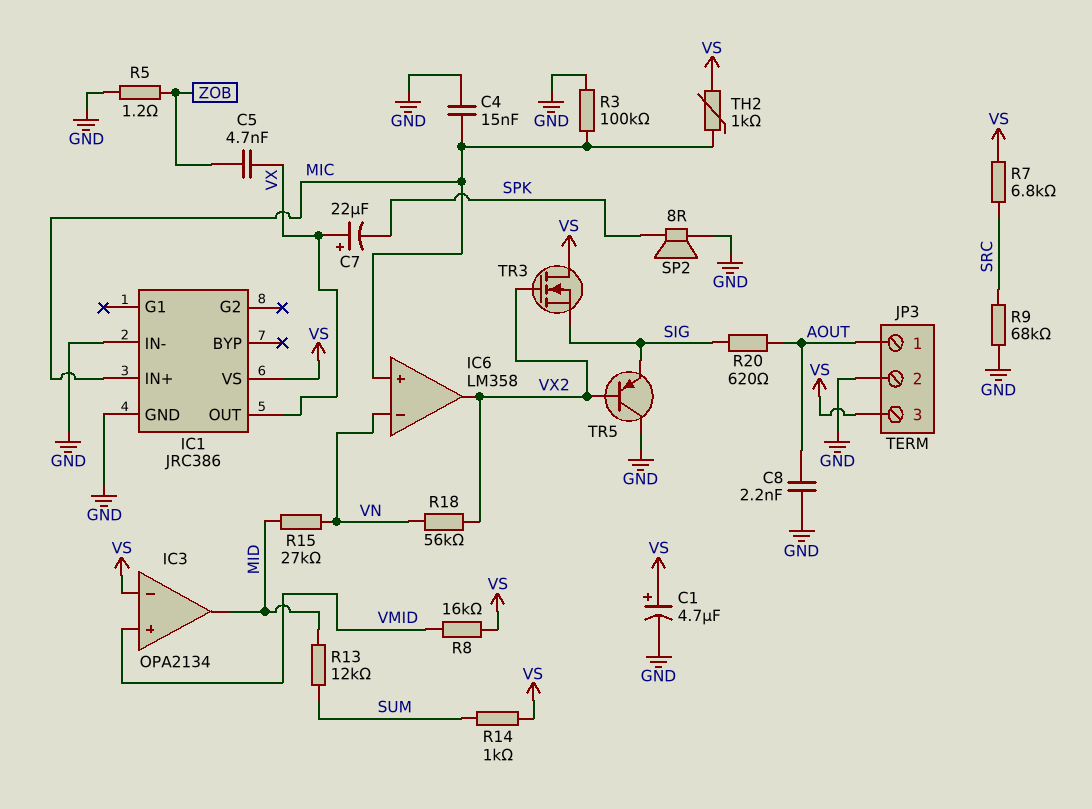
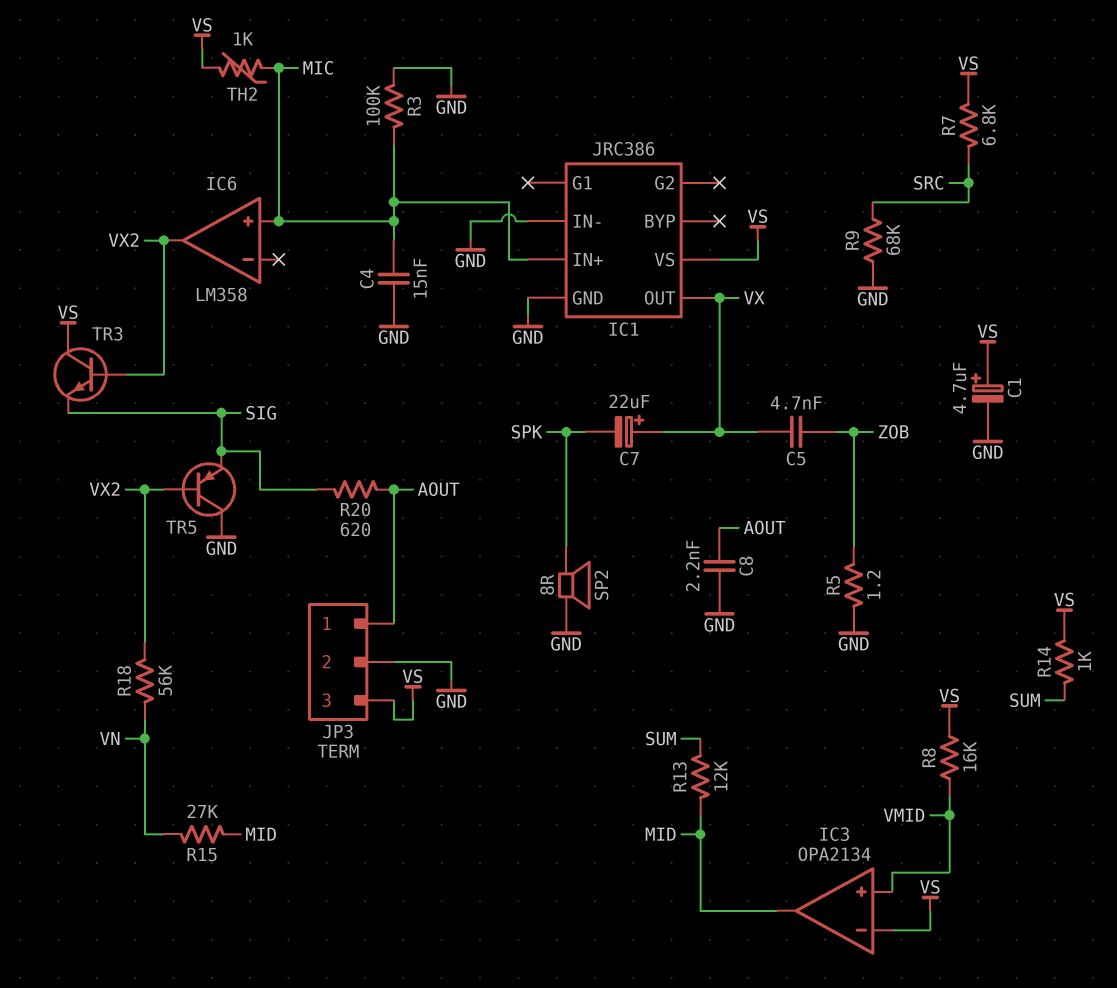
IC6 pin in-: VN -> none
TR3: NMOS (G VX2, D VS, S SIG) -> NPN (B VX2, C VS, E SIG)

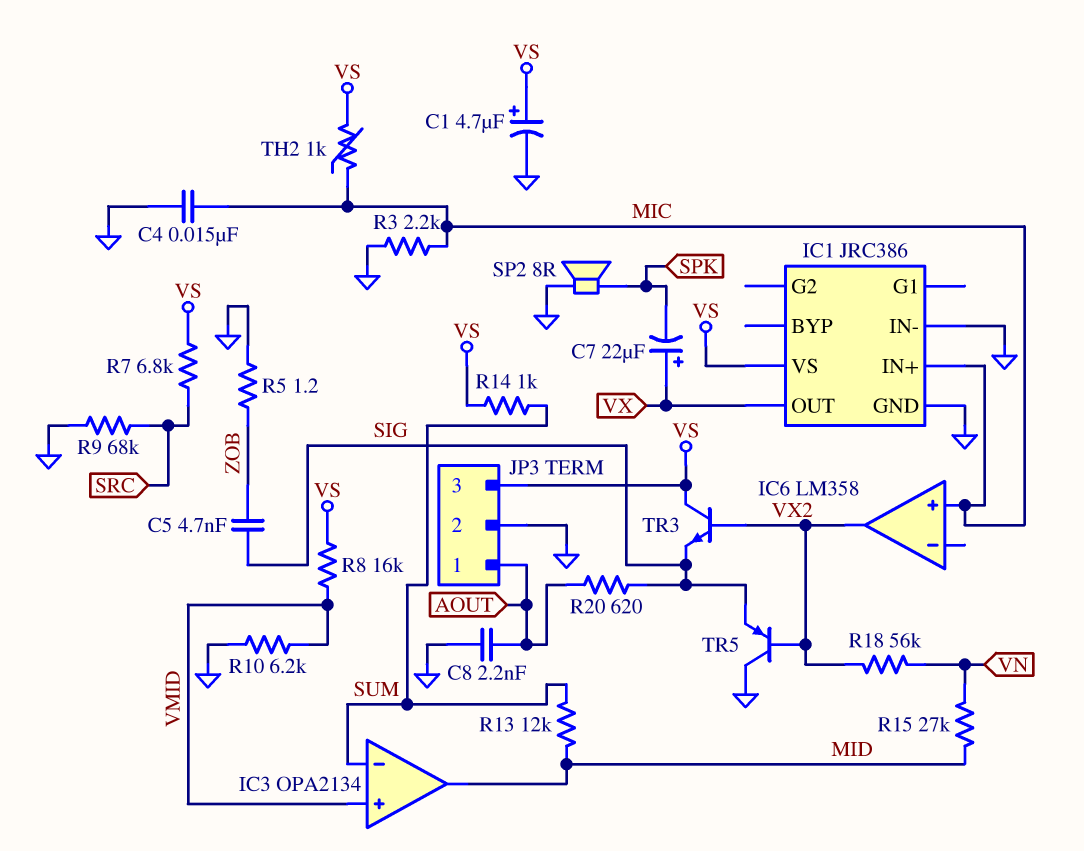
C5: 4.7nF (VX, ZOB) -> 4.7nF (SIG, ZOB)
IC3 pin in-: VS -> SUM
R3: 100k (GND, MIC) -> 2.2k (GND, MIC)
R10: none -> 6.2k (GND, VMID)

